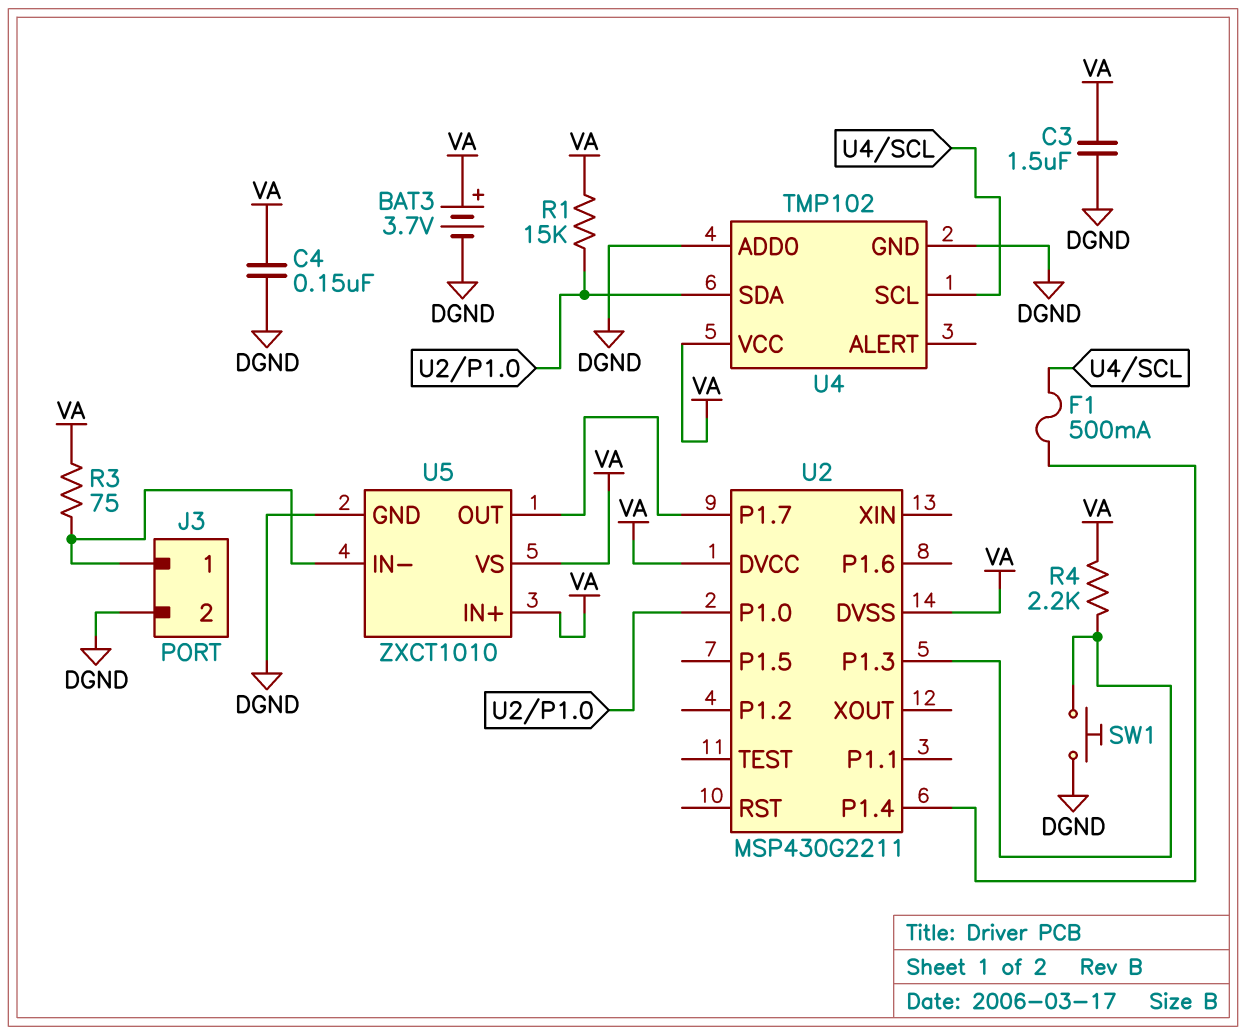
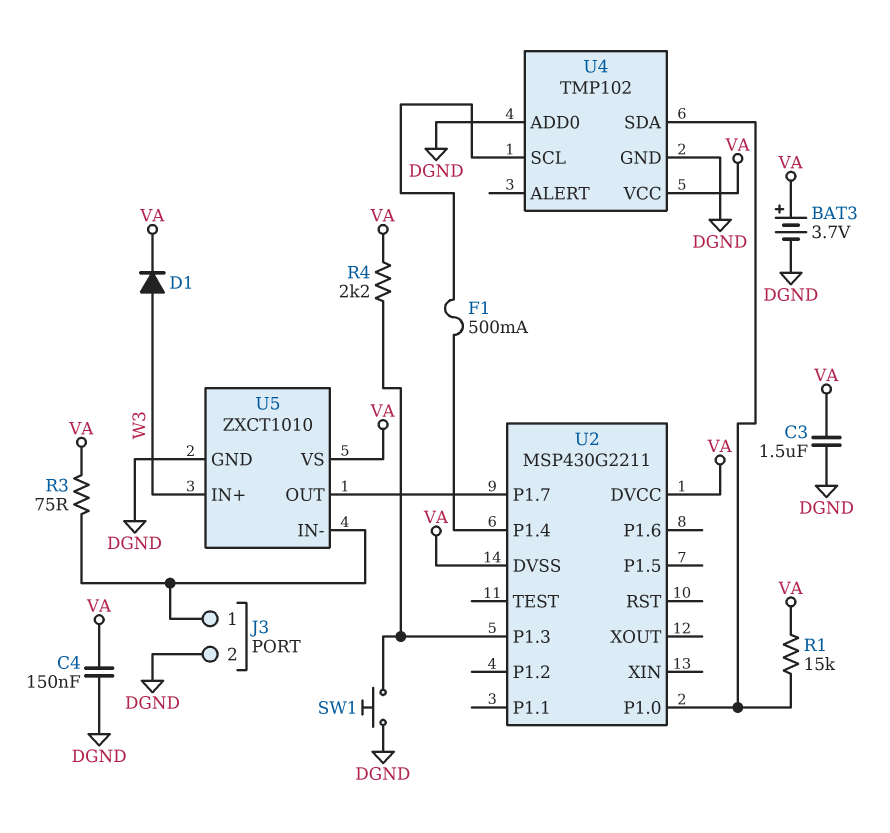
D1: none -> diode (A W3, K VA)
U5 pin IN+: VA -> W3

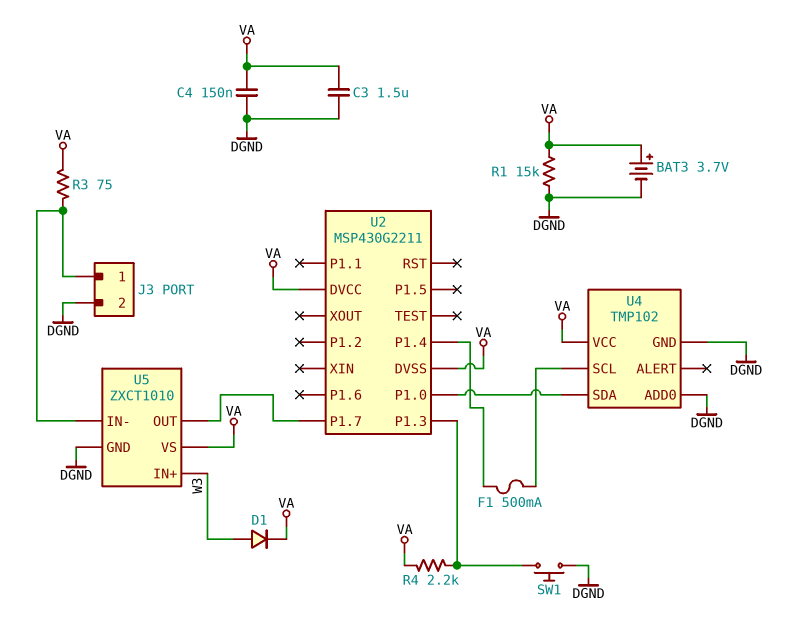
R1: 15k (U2/P1.0, VA) -> 15k (DGND, VA)

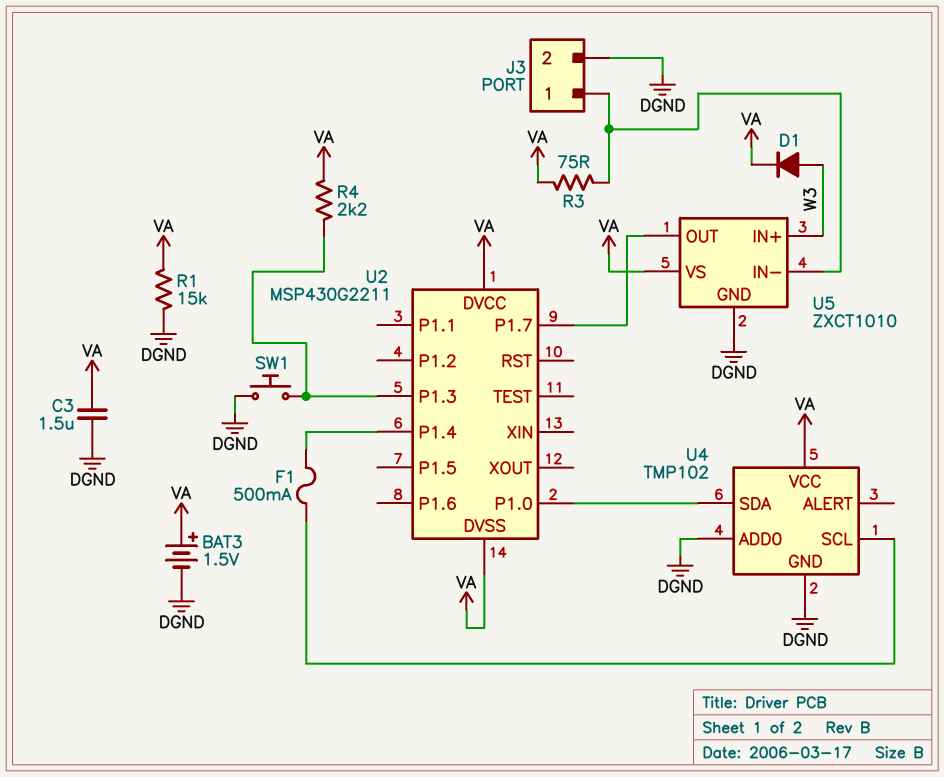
BAT3: 3.7V (plus VA, minus DGND) -> 1.5V (plus VA, minus DGND)
C4: 150nF (DGND, VA) -> none

